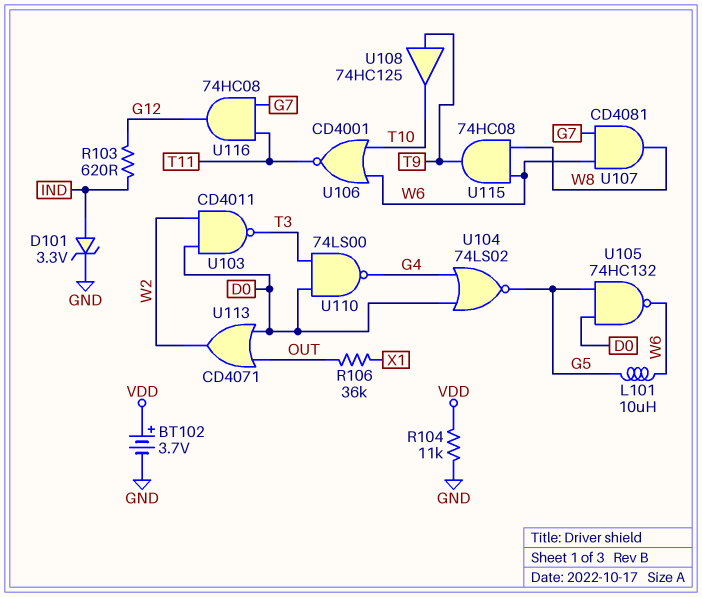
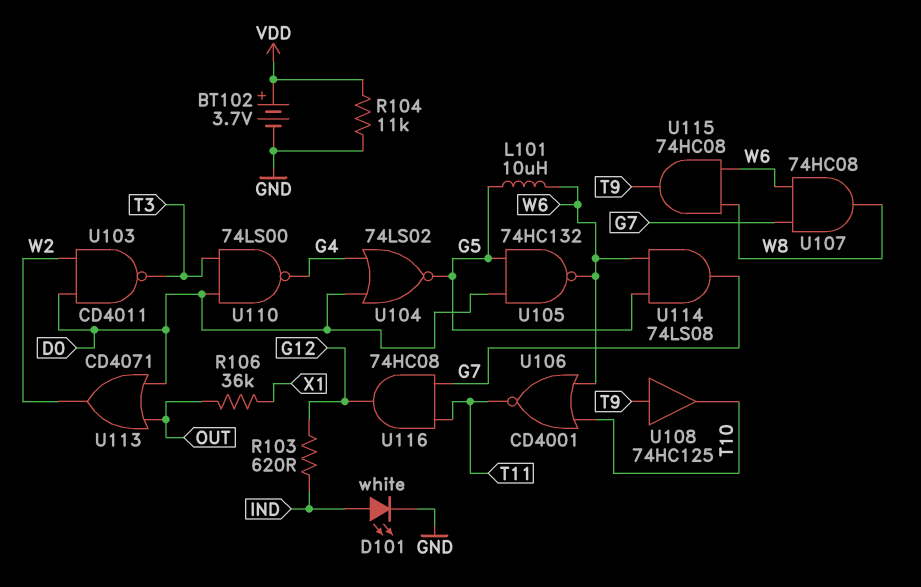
D101: zener 3.3V (A IND, K GND) -> LED white (A IND, K GND)
U107: AND CD4081 (in G7, in W6, out W8) -> AND 74HC08 (in G7, in W6, out W8)
U114: none -> AND 74LS08 (in G5, in W6, out G7)

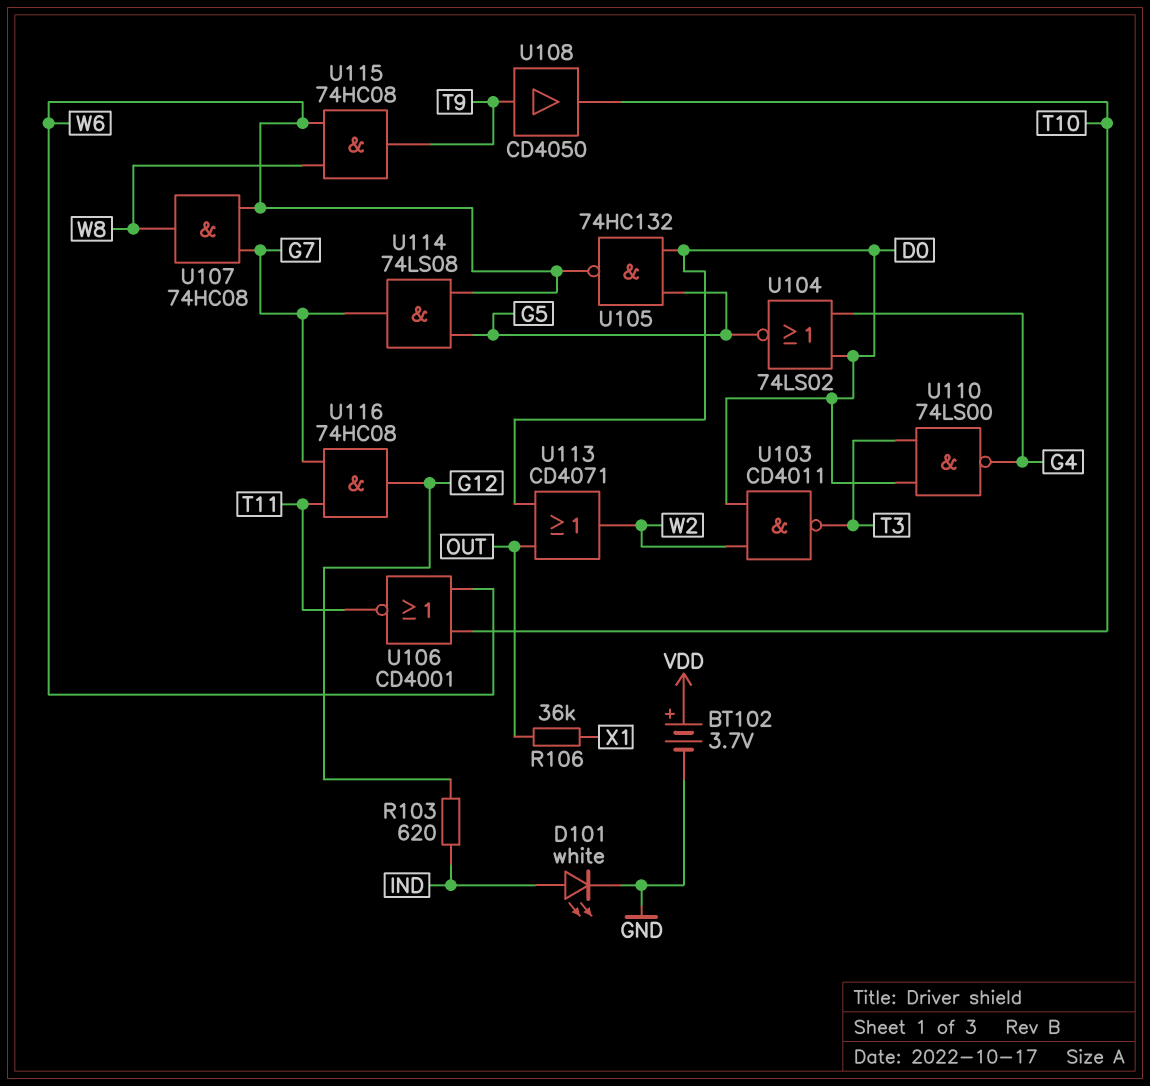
L101: 10uH (G5, W6) -> none
R104: 11k (GND, VDD) -> none
U108: buffer 74HC125 (in T9, out T10) -> buffer CD4050 (in T9, out T10)

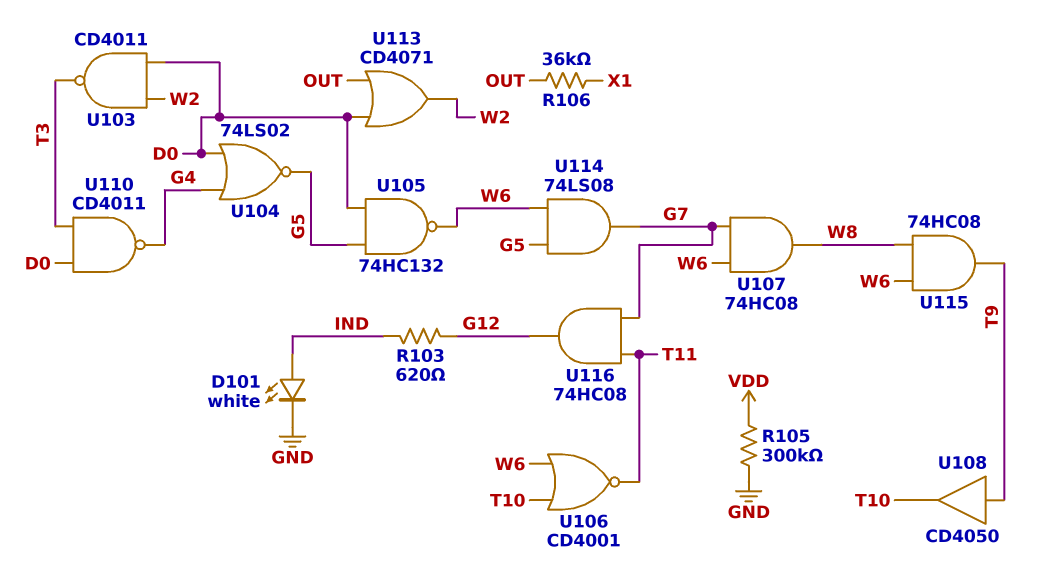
BT102: 3.7V (plus VDD, minus GND) -> none
R105: none -> 300k (GND, VDD)
U110: NAND 74LS00 (in D0, in T3, out G4) -> NAND CD4011 (in D0, in T3, out G4)

